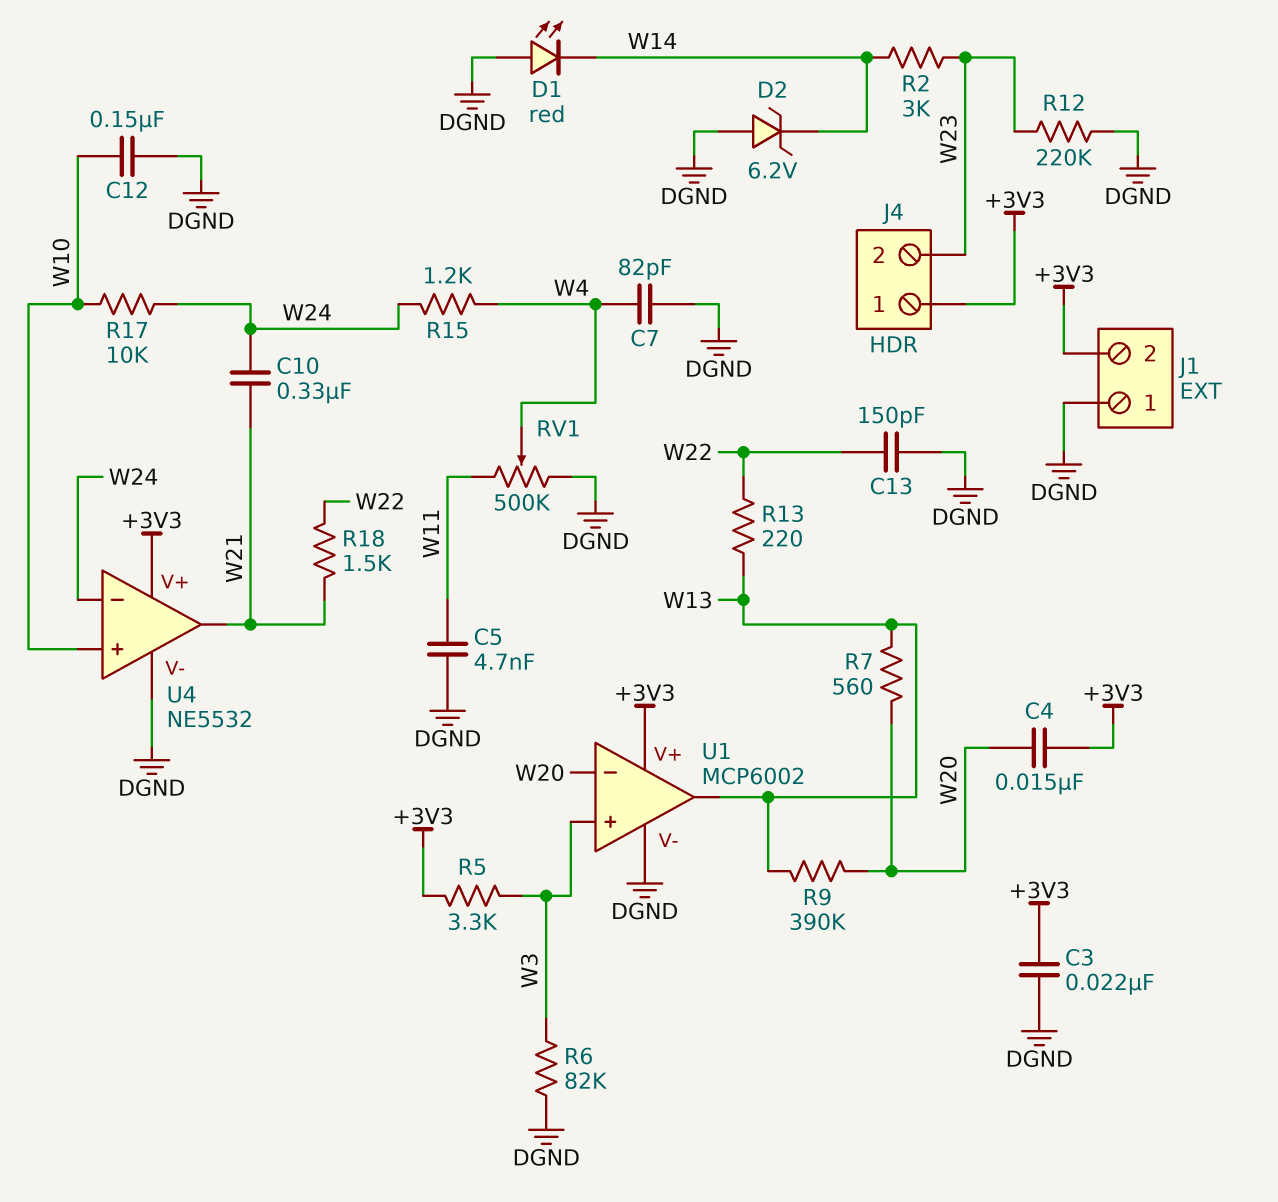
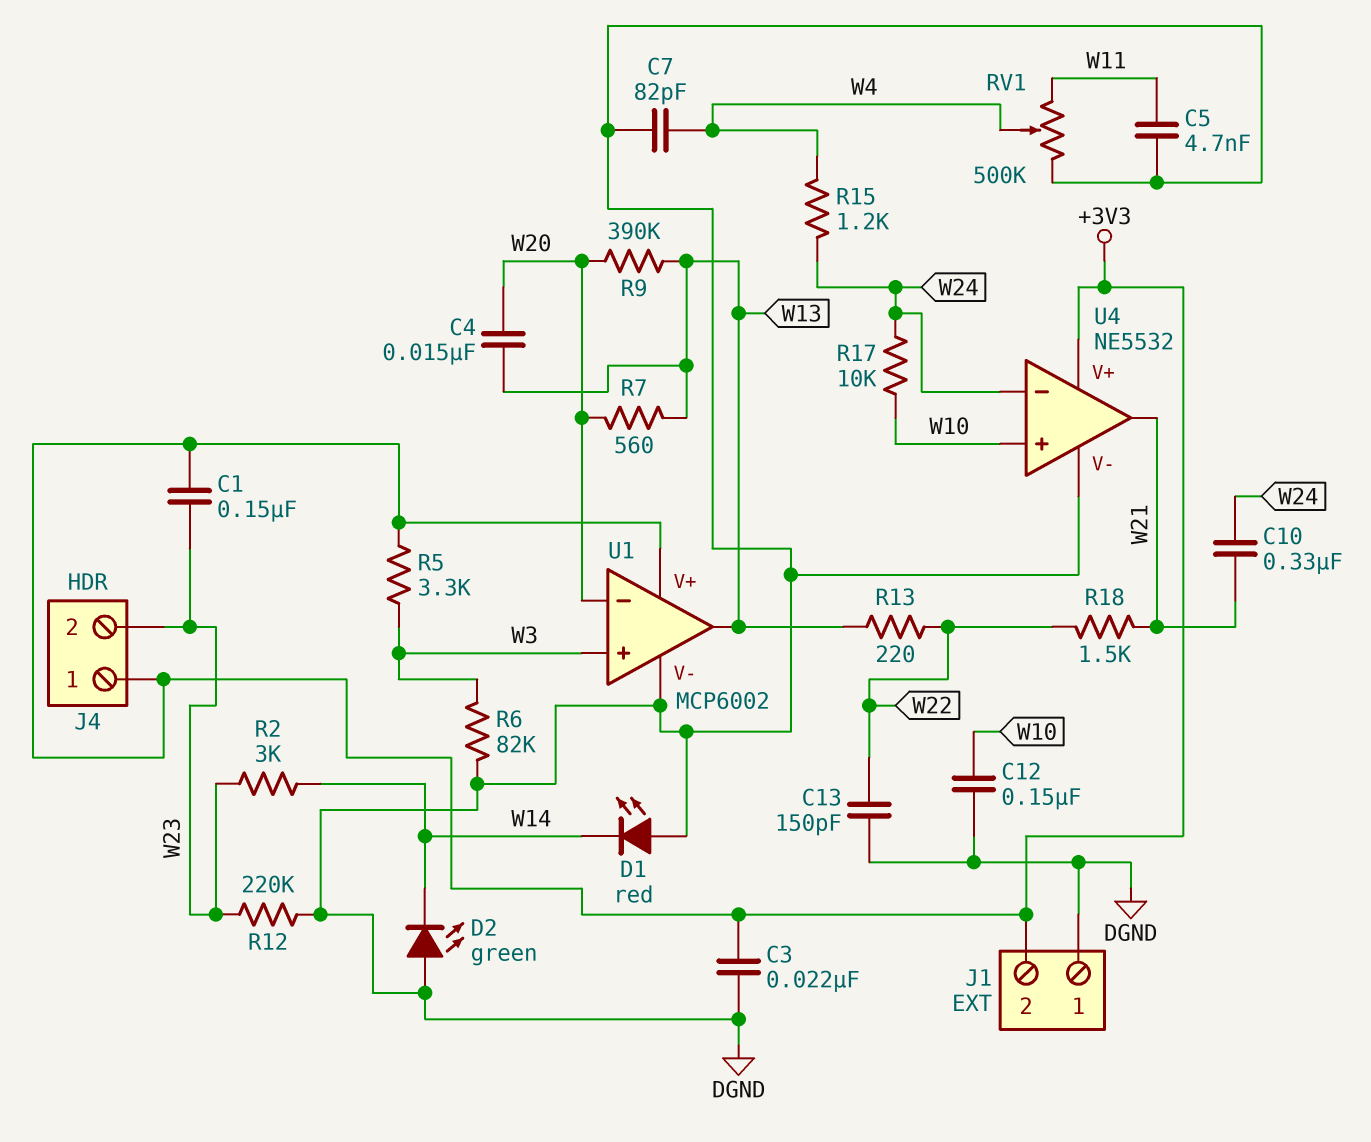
C1: none -> 150nF (+3V3, W23)
C4: 15nF (+3V3, W20) -> 15nF (W13, W20)
D2: zener 6.2V (A DGND, K W14) -> LED green (A DGND, K W14)

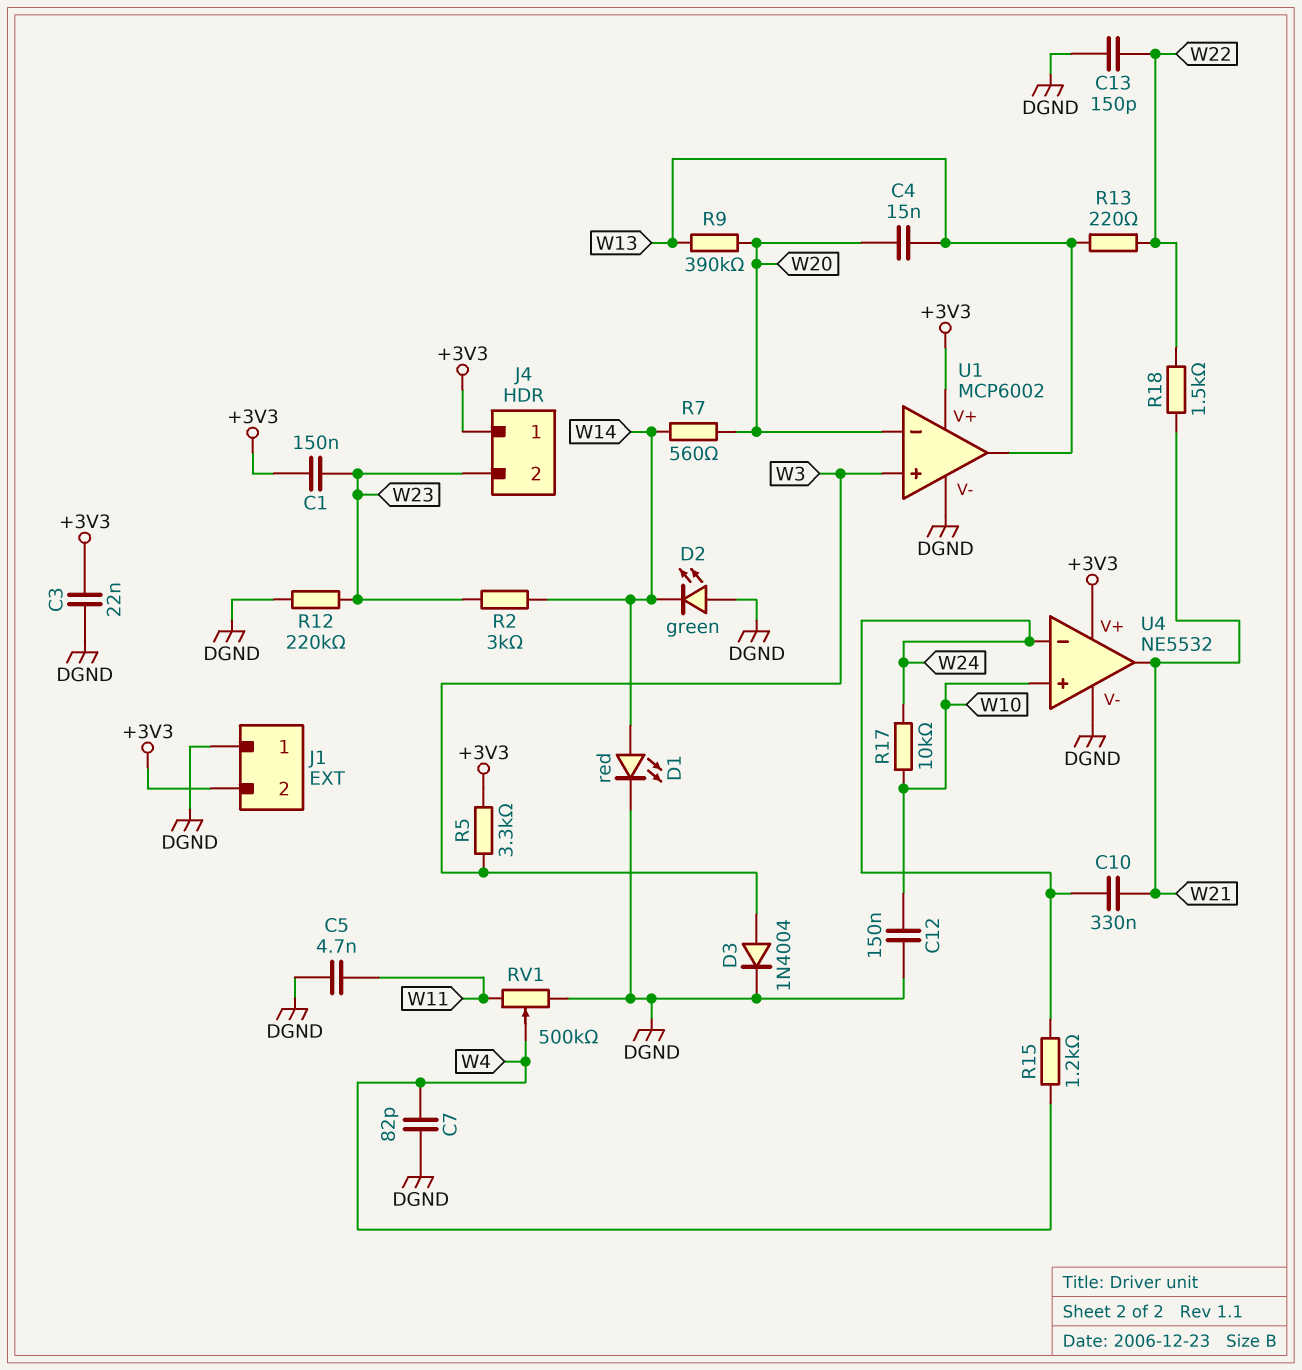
D1: LED red (A DGND, K W14) -> LED red (A W14, K DGND)
D3: none -> diode 1N4004 (A W3, K DGND)
R6: 82k (DGND, W3) -> none
R7: 560 (W13, W20) -> 560 (W14, W20)

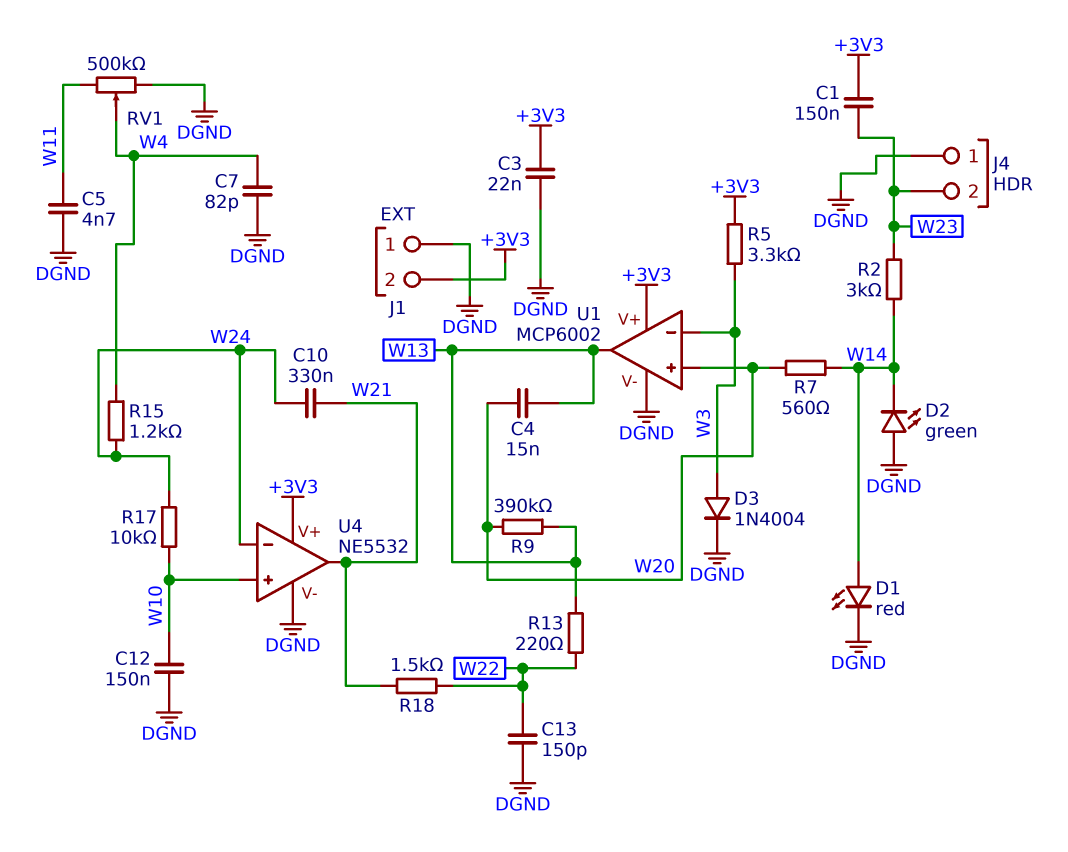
J4 pin 1: +3V3 -> DGND
R12: 220k (DGND, W23) -> none
U1 pin in+: W3 -> W20
U1 pin in-: W20 -> W3

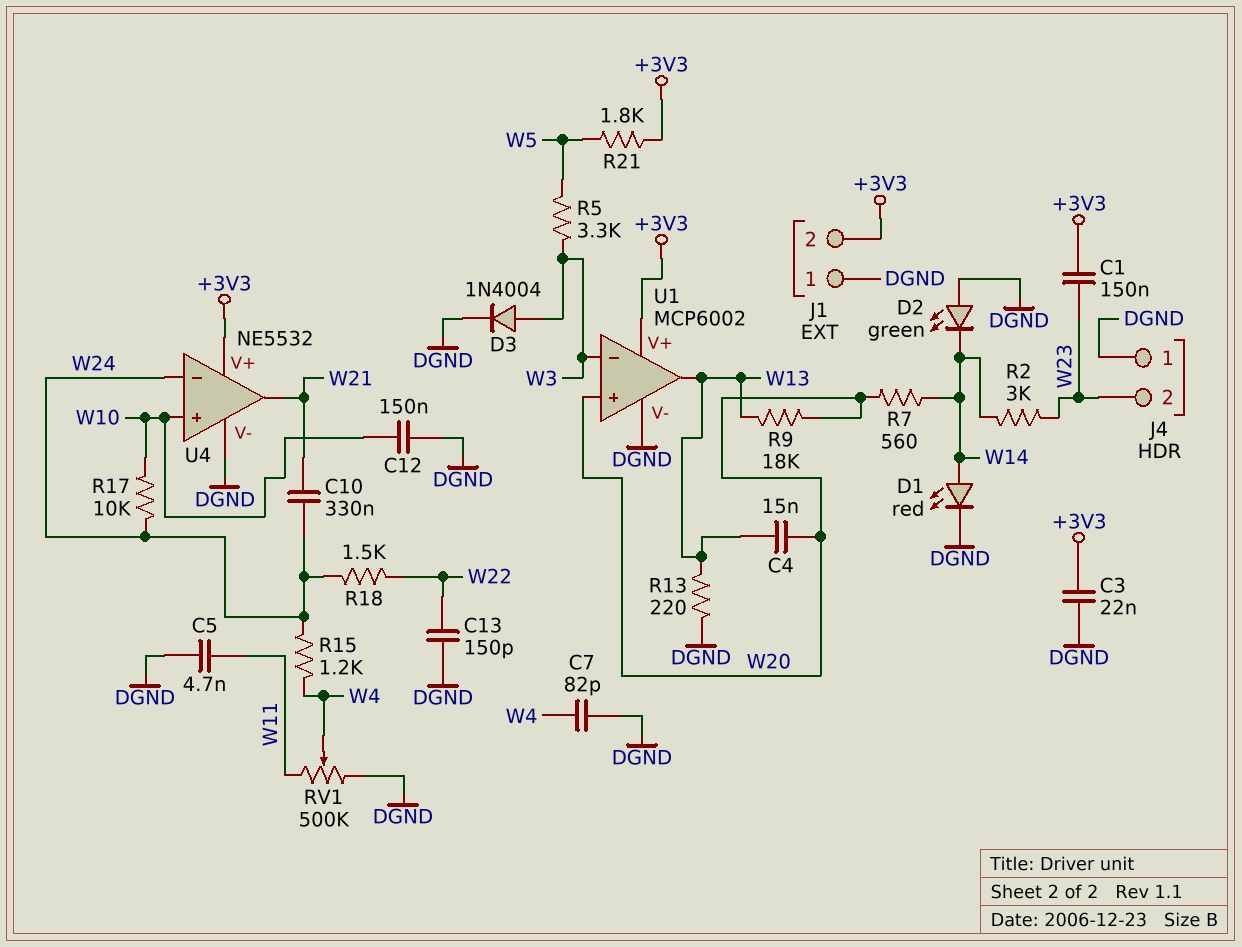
R5: 3.3k (+3V3, W3) -> 3.3k (W3, W5)
R9: 390k (W13, W20) -> 18k (W13, W20)
R13: 220 (W13, W22) -> 220 (DGND, W13)
R18: 1.5k (W21, W22) -> 1.5k (W22, W24)
R21: none -> 1.8k (+3V3, W5)

